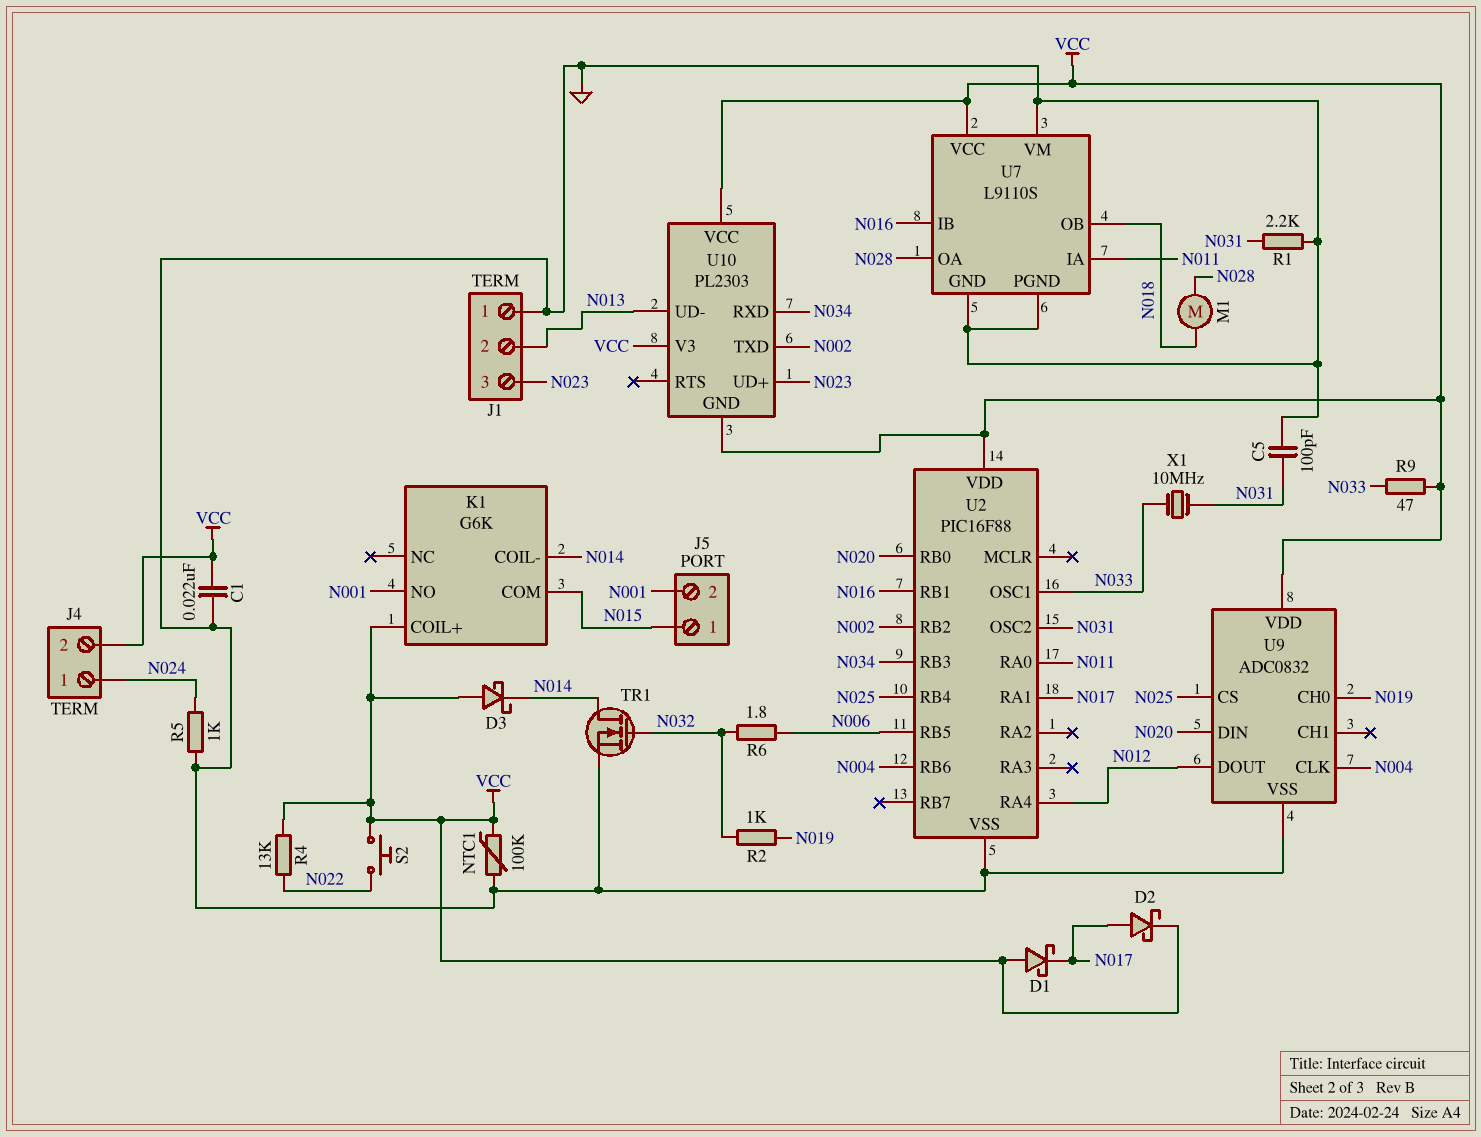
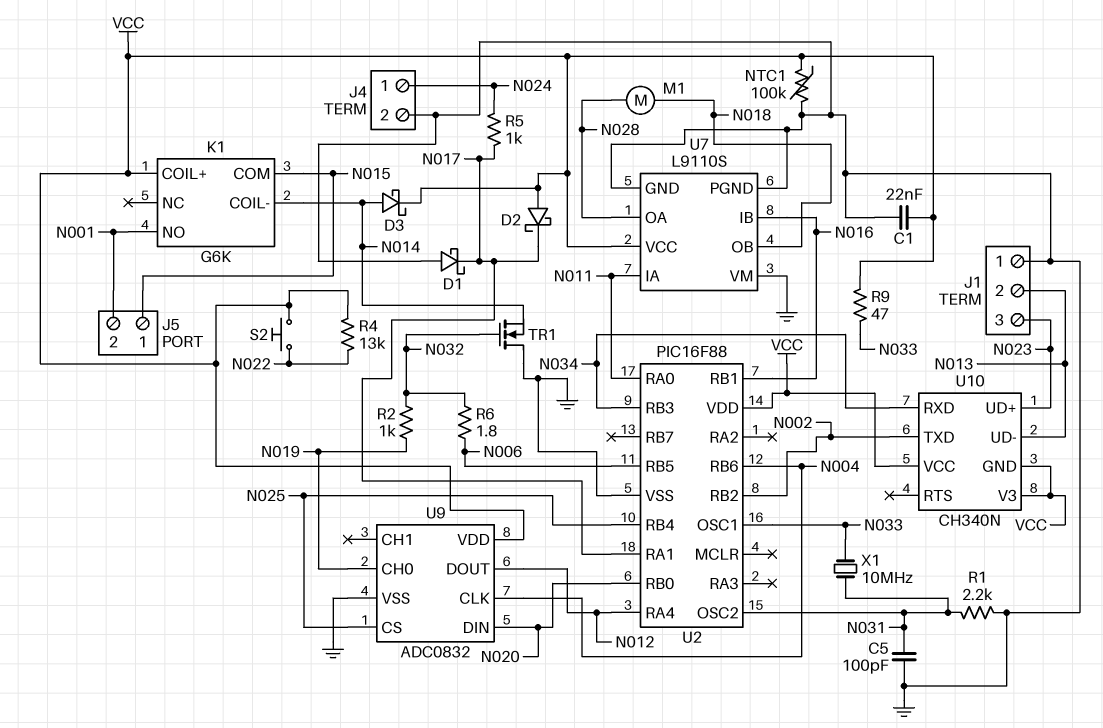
D1: schottky (A VCC, K N017) -> schottky (A GND, K N017)
D2: schottky (A N017, K VCC) -> schottky (A VCC, K N017)
D3: schottky (A VCC, K N014) -> schottky (A N014, K VCC)
J4 pin 2: VCC -> GND
R5: 1k (GND, N024) -> 1k (N017, N024)
TR1: NMOS (G N032, D N014, S GND) -> NMOS (G N032, D GND, S N014)
U10: PL2303 -> CH340N

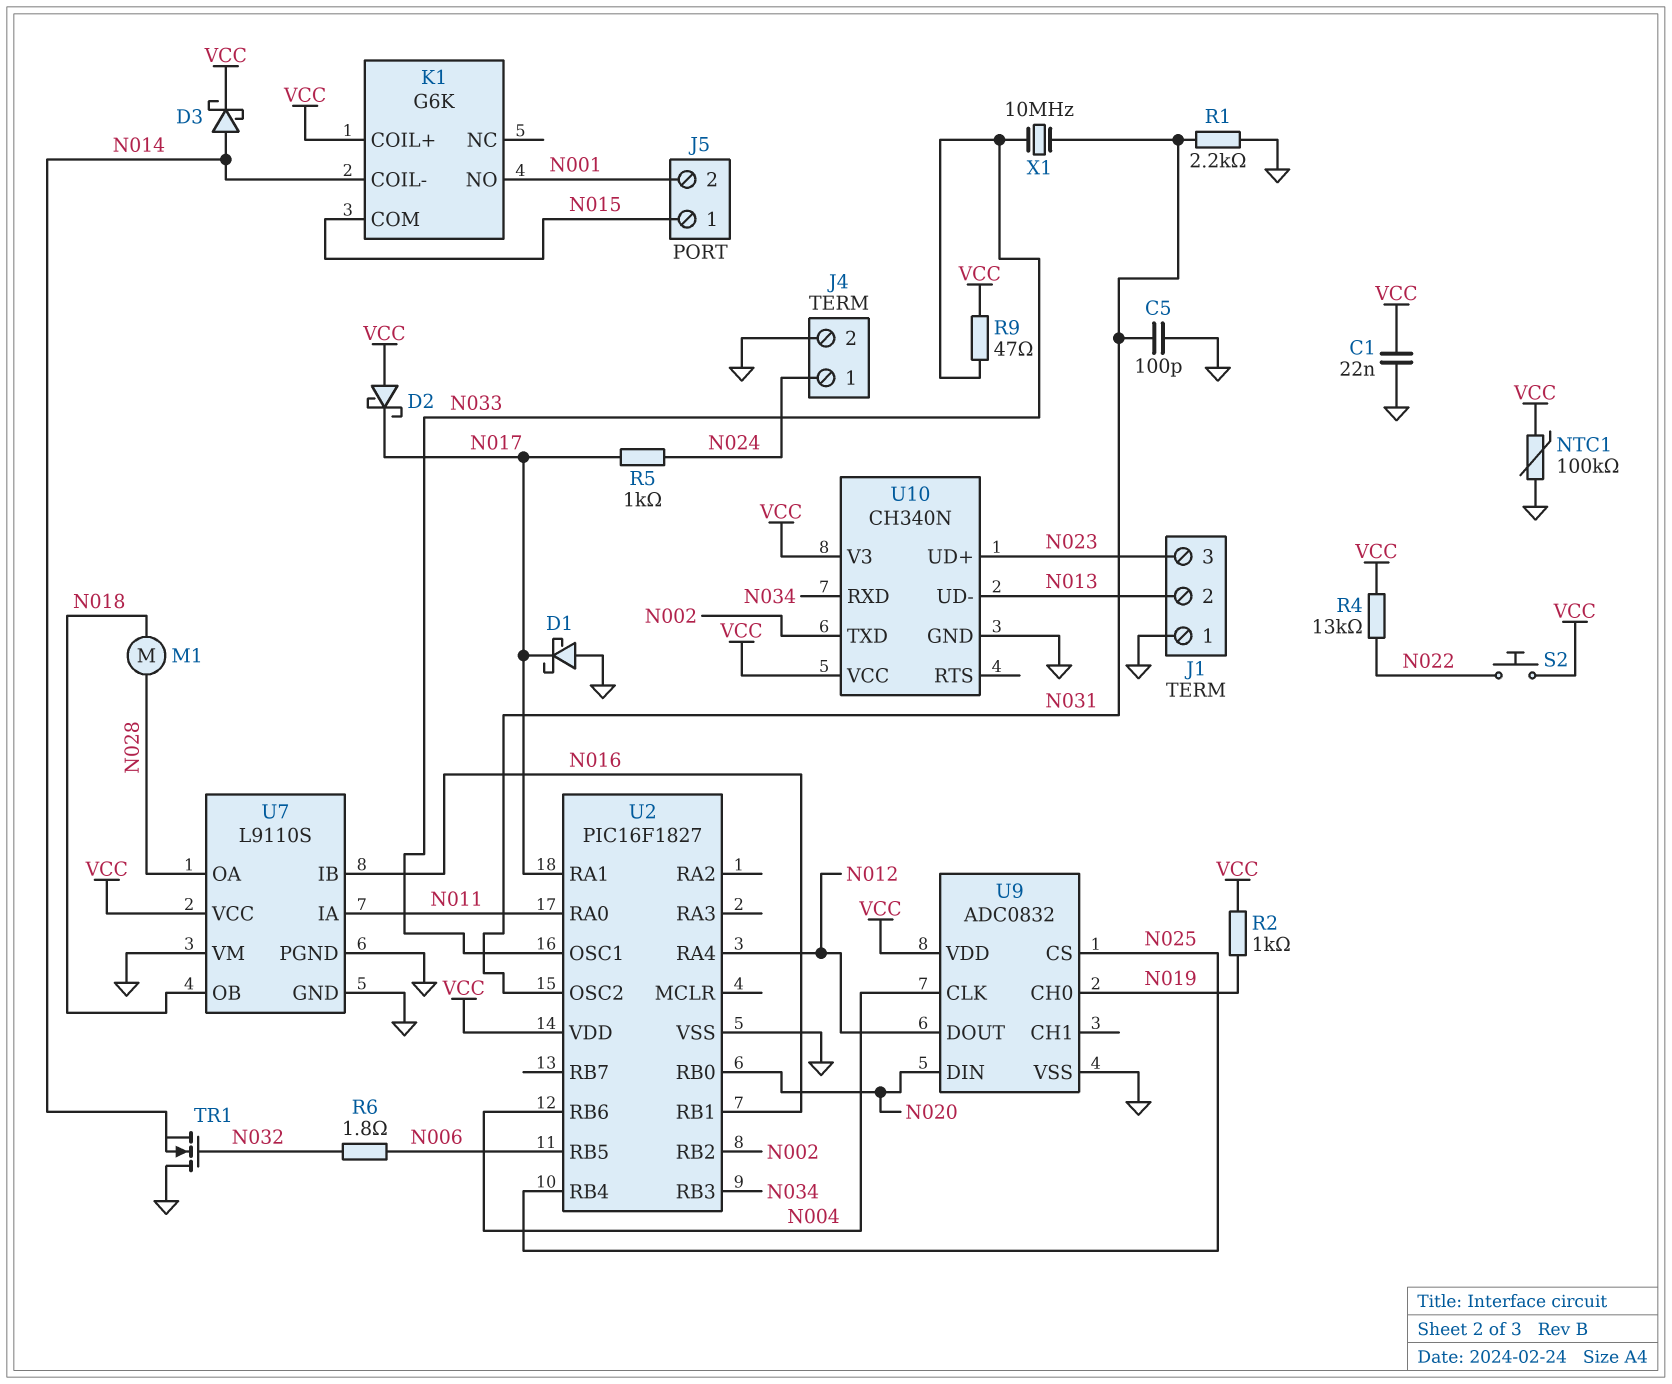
R2: 1k (N019, N032) -> 1k (N019, VCC)
U2: PIC16F88 -> PIC16F1827
U10 pin GND: VCC -> GND

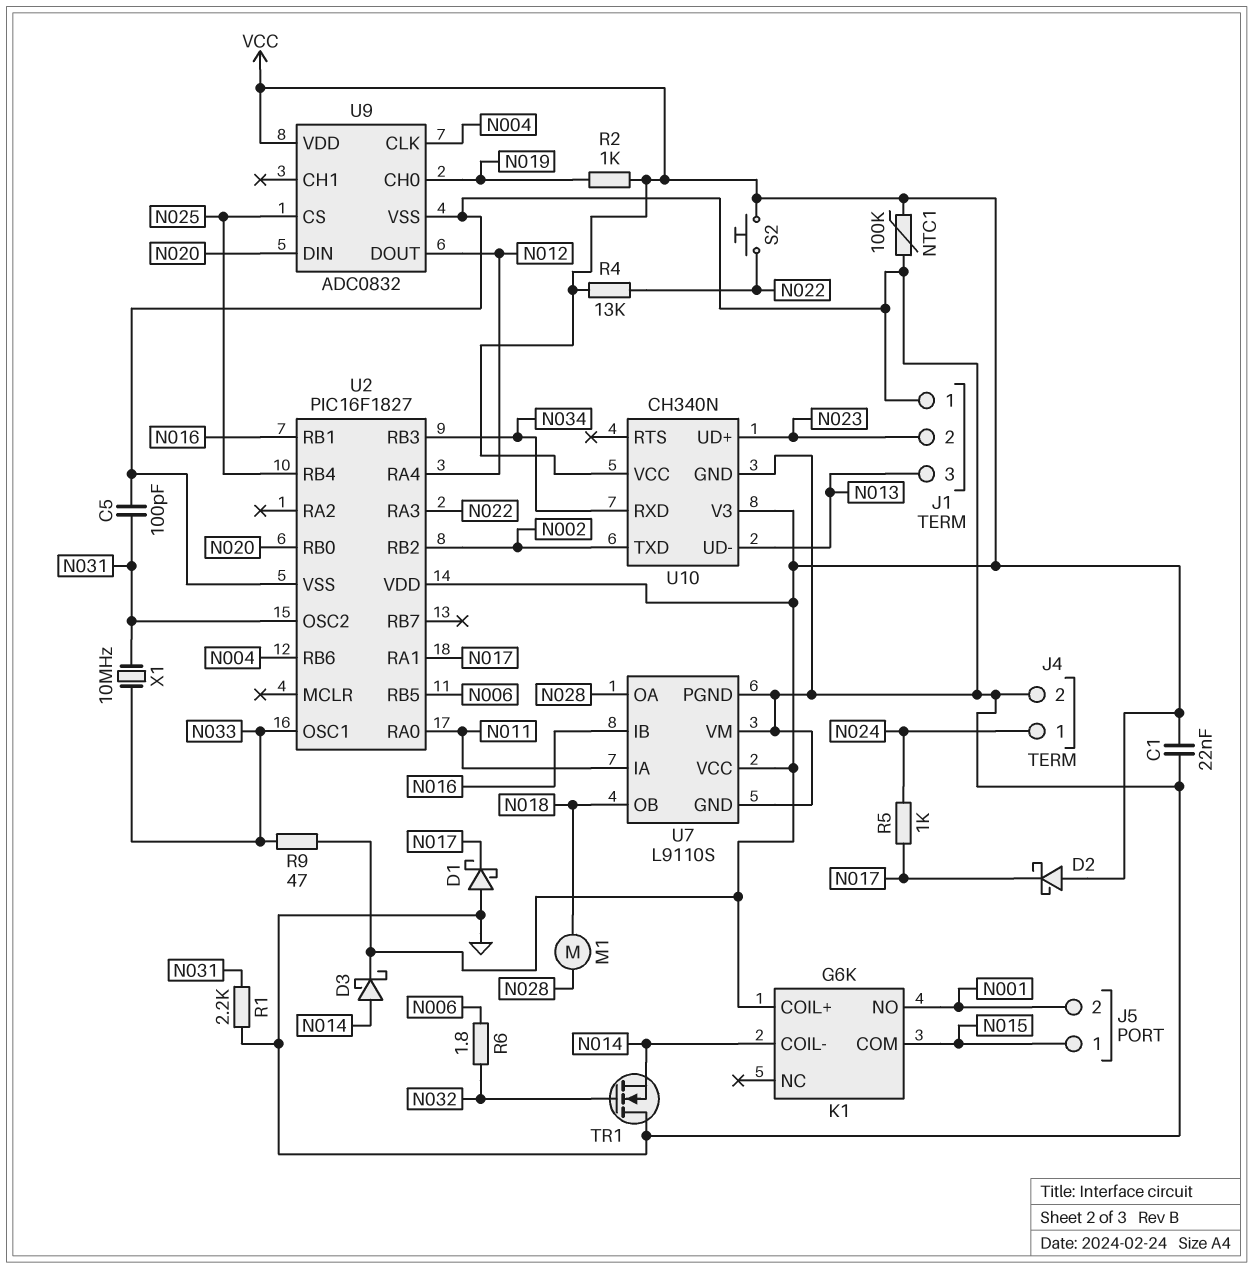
J1 pin 2: N013 -> N023
J1 pin 3: N023 -> N013
U2 pin RA3: none -> N022

